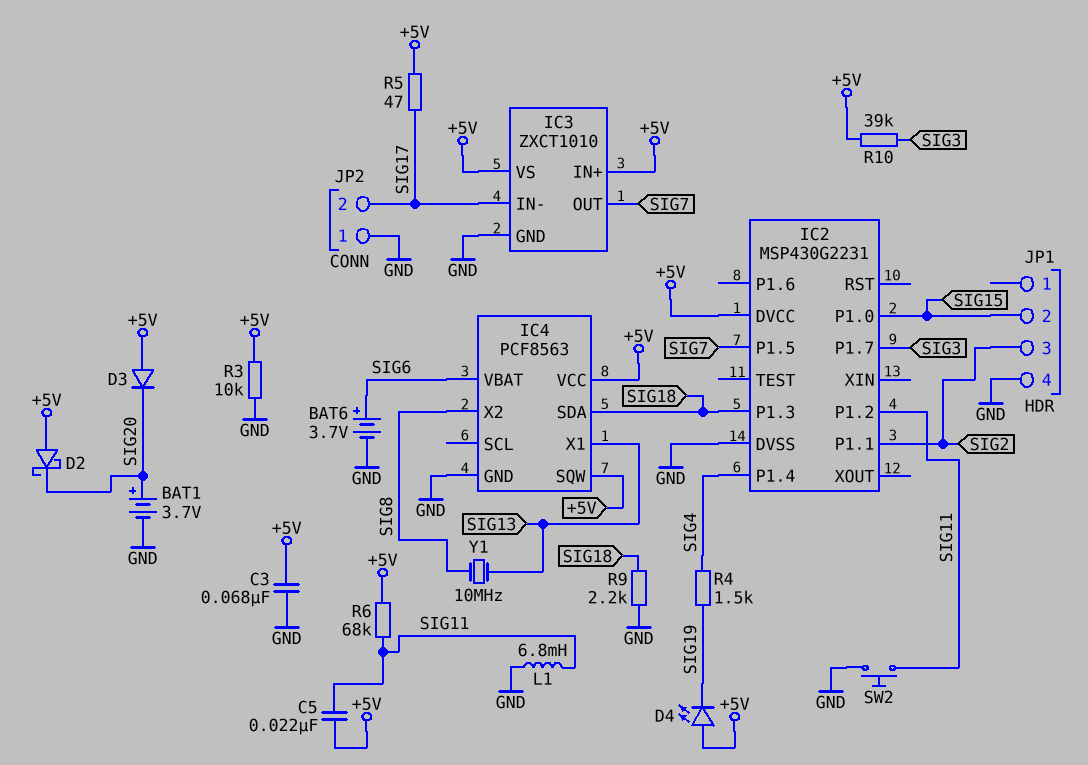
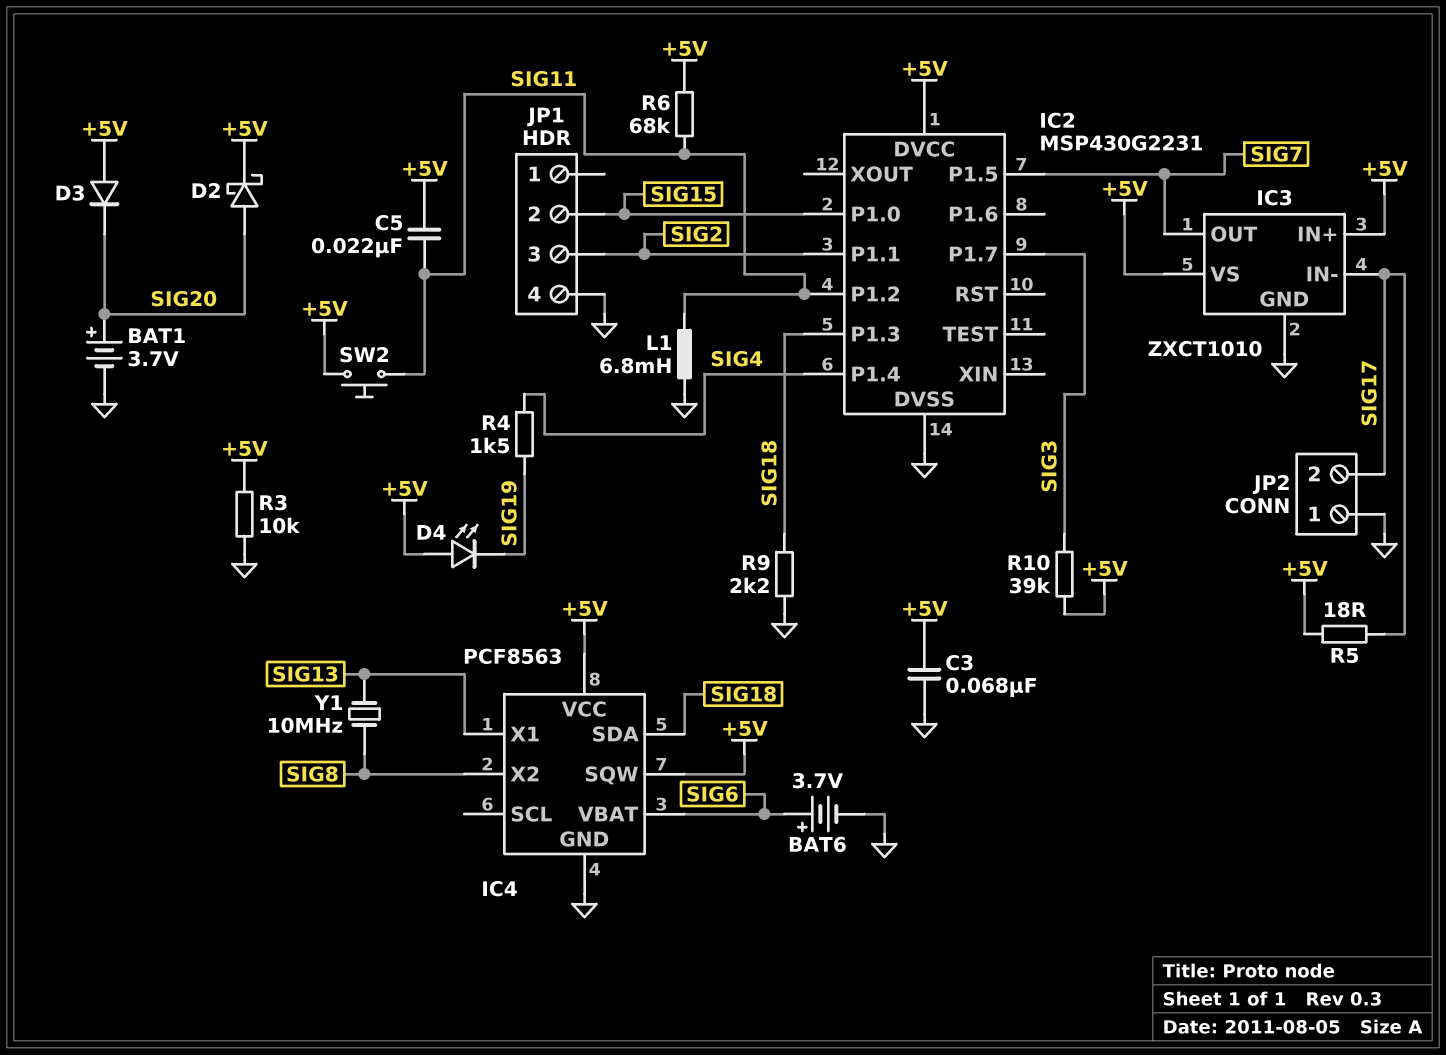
D2: schottky (A +5V, K SIG20) -> schottky (A SIG20, K +5V)
R5: 47 (+5V, SIG17) -> 18 (+5V, SIG17)
SW2: button (GND, SIG11) -> button (+5V, SIG11)

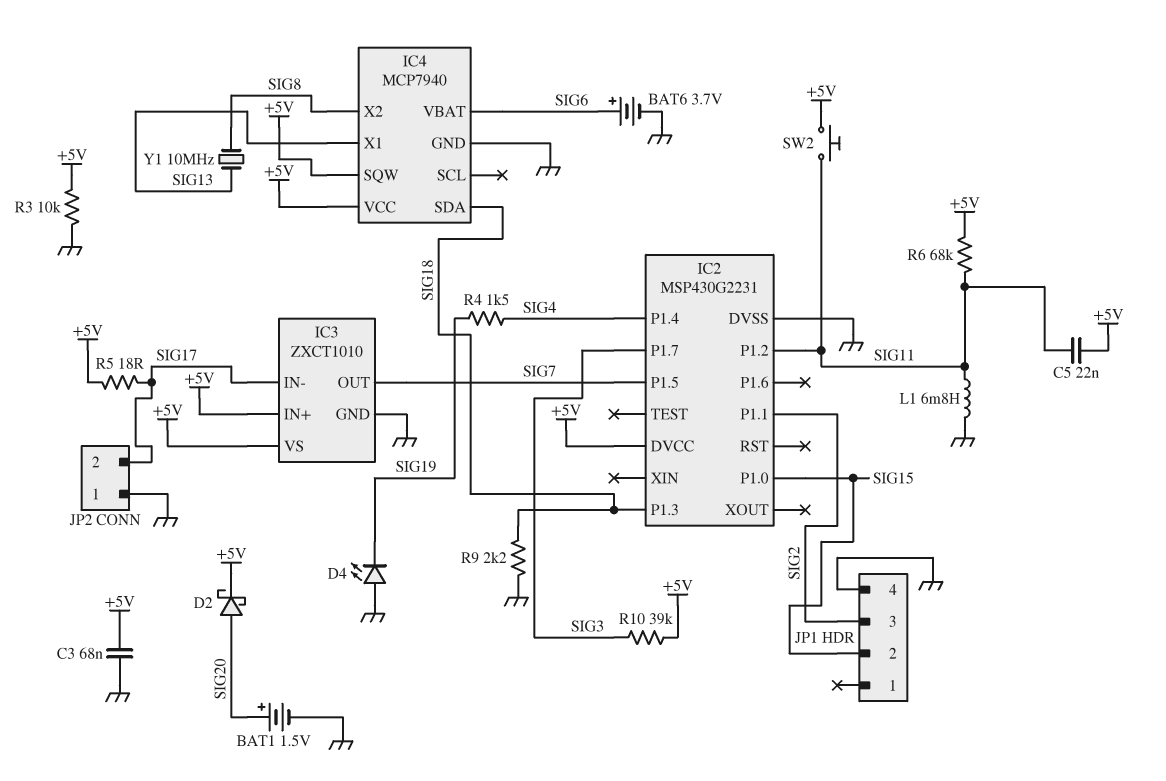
BAT1: 3.7V (plus SIG20, minus GND) -> 1.5V (plus SIG20, minus GND)
D3: diode (A +5V, K SIG20) -> none
D4: LED (A +5V, K SIG19) -> LED (A GND, K SIG19)
IC4: PCF8563 -> MCP7940

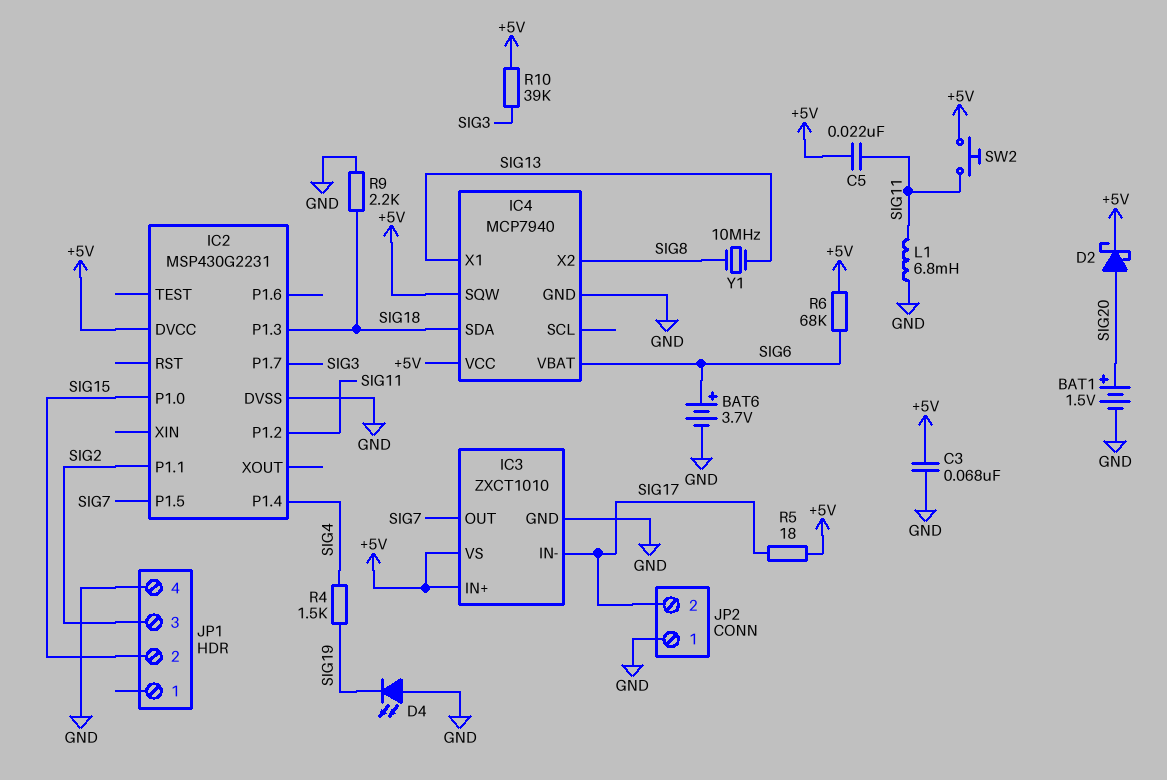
R3: 10k (+5V, GND) -> none
R6: 68k (+5V, SIG11) -> 68k (+5V, SIG6)

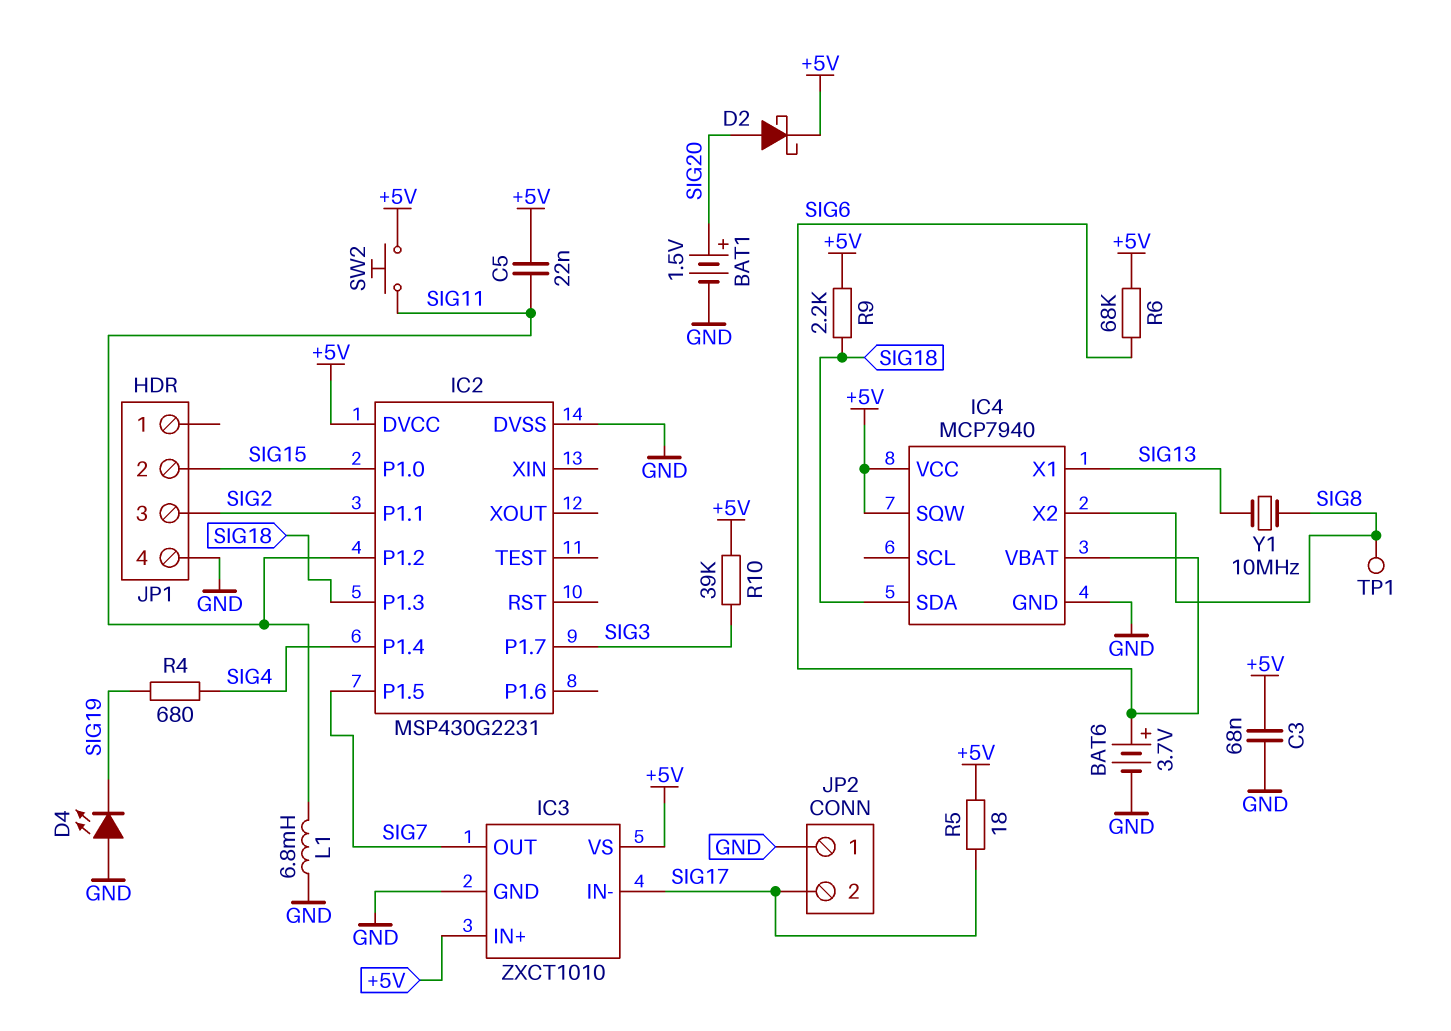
R4: 1.5k (SIG4, SIG19) -> 680 (SIG4, SIG19)
R9: 2.2k (GND, SIG18) -> 2.2k (+5V, SIG18)
TP1: none -> test point (SIG8)

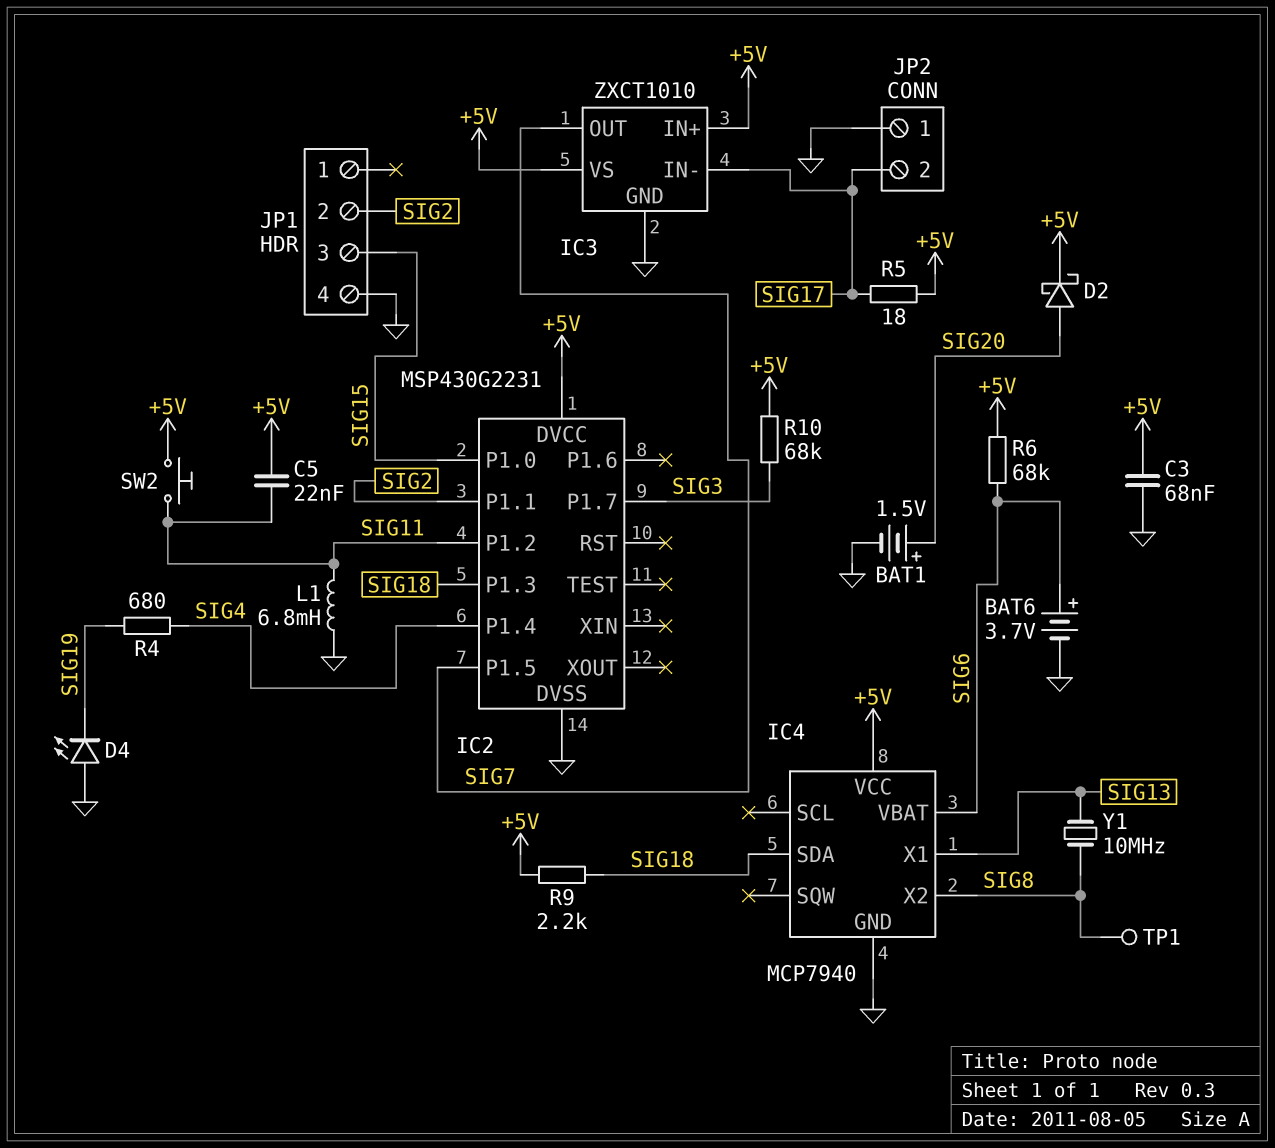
IC4 pin SQW: +5V -> none
JP1 pin 2: SIG15 -> SIG2
JP1 pin 3: SIG2 -> SIG15
R10: 39k (+5V, SIG3) -> 68k (+5V, SIG3)

